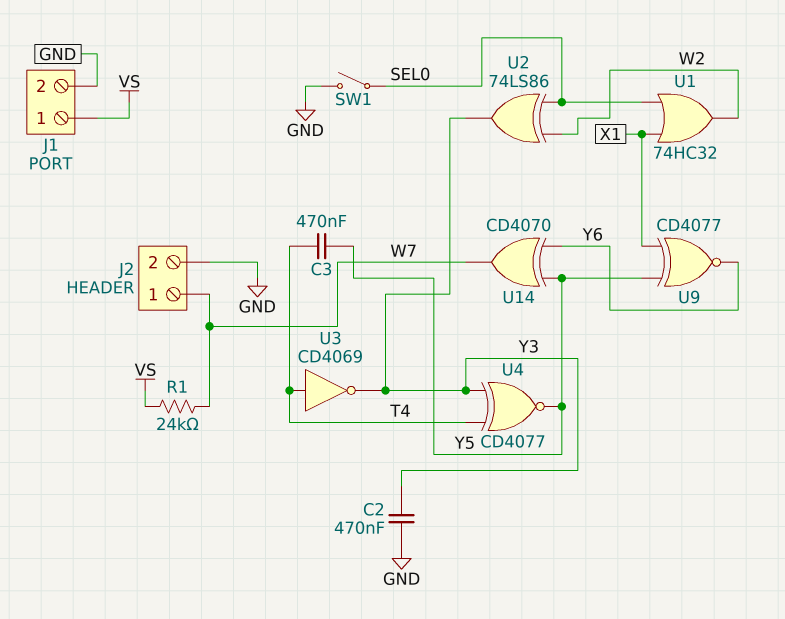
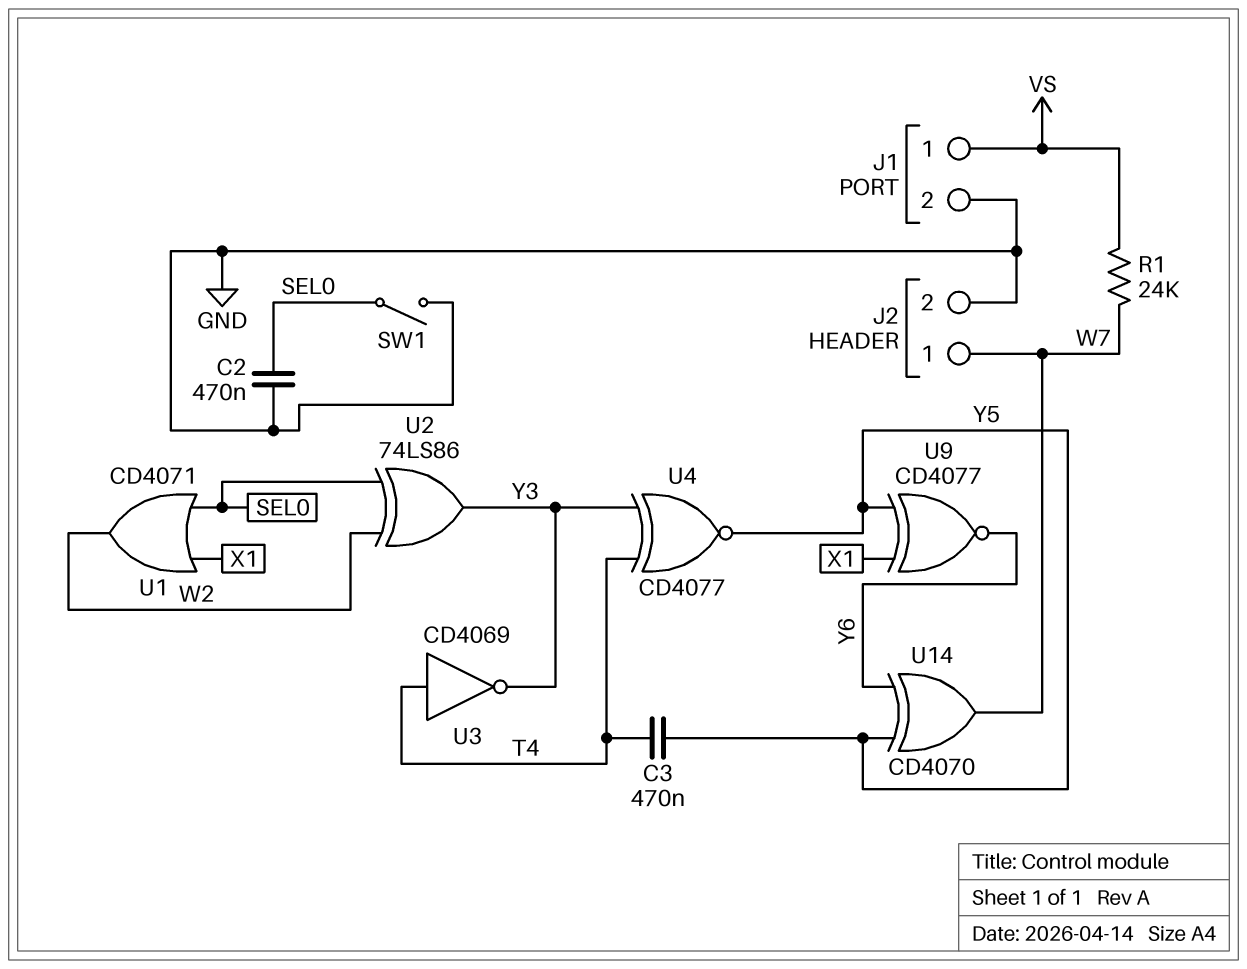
C2: 470nF (GND, Y3) -> 470nF (GND, SEL0)
U1: OR 74HC32 (in SEL0, in X1, out W2) -> OR CD4071 (in SEL0, in X1, out W2)

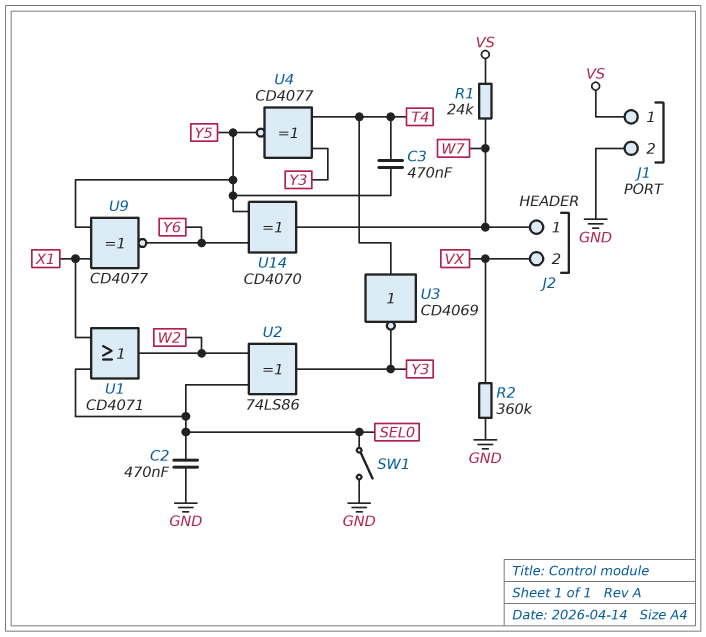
J2 pin 2: GND -> VX
R2: none -> 360k (GND, VX)

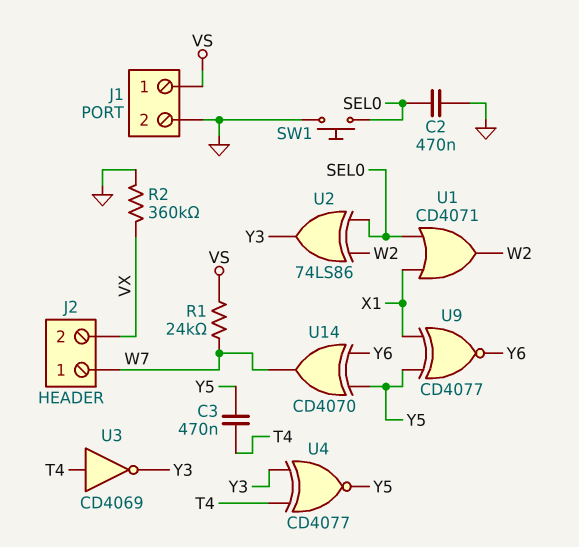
SW1: switch (GND, SEL0) -> button (GND, SEL0)

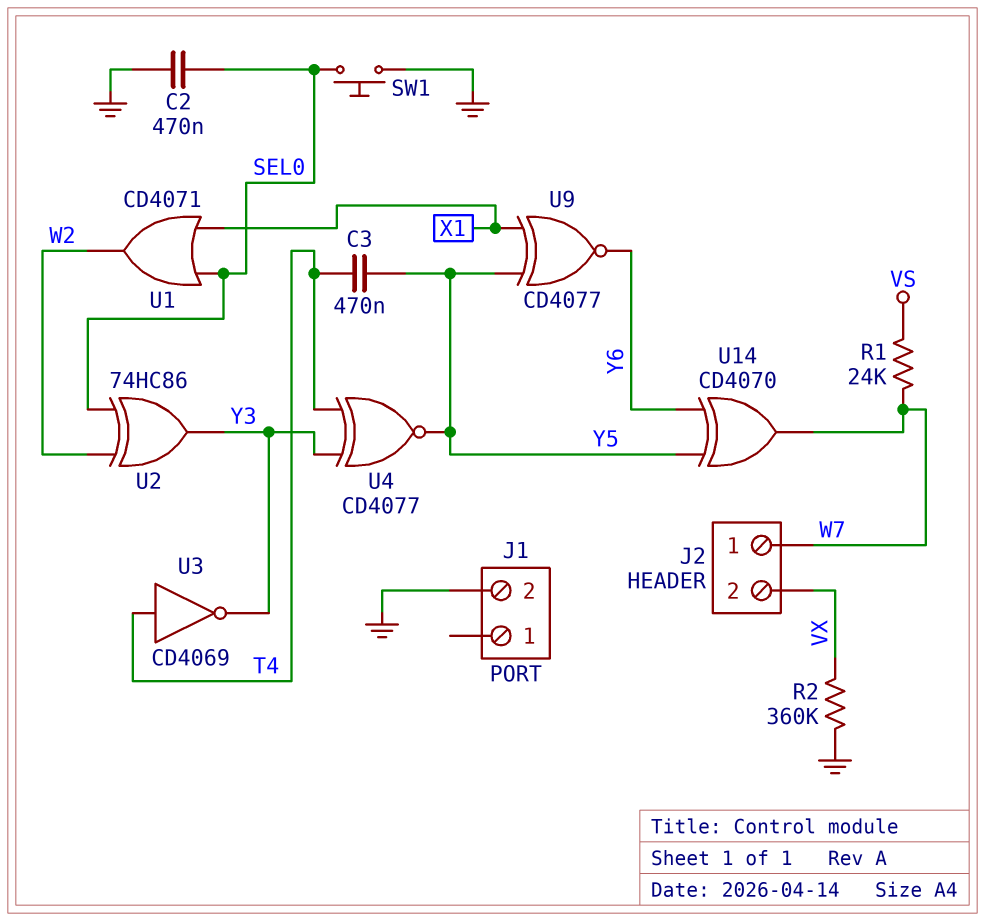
J1 pin 1: VS -> none
U2: XOR 74LS86 (in SEL0, in W2, out Y3) -> XOR 74HC86 (in SEL0, in W2, out Y3)

